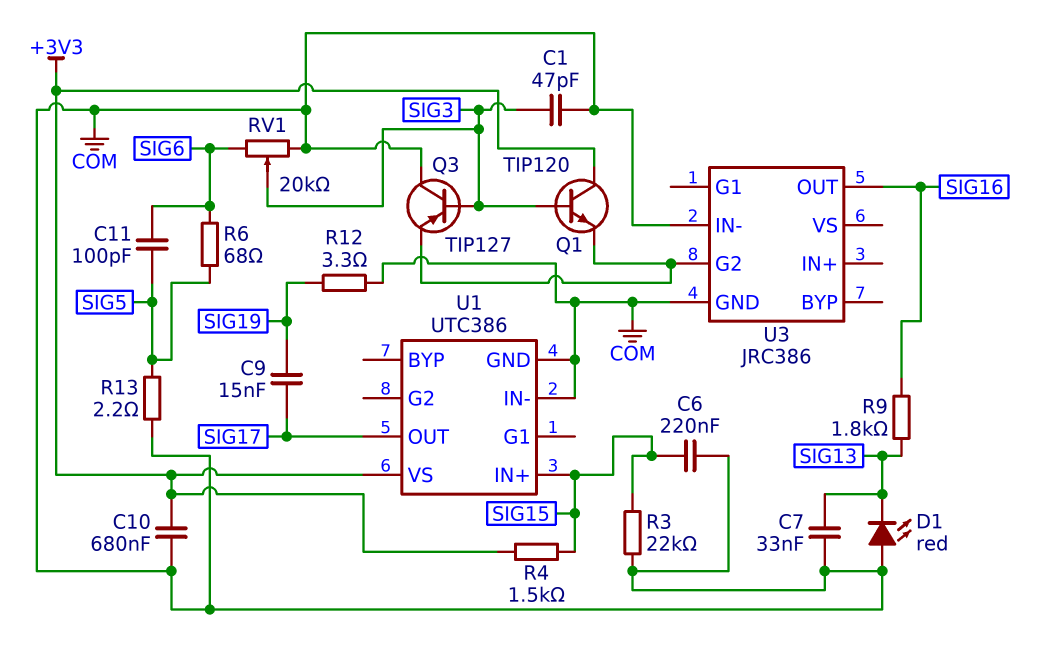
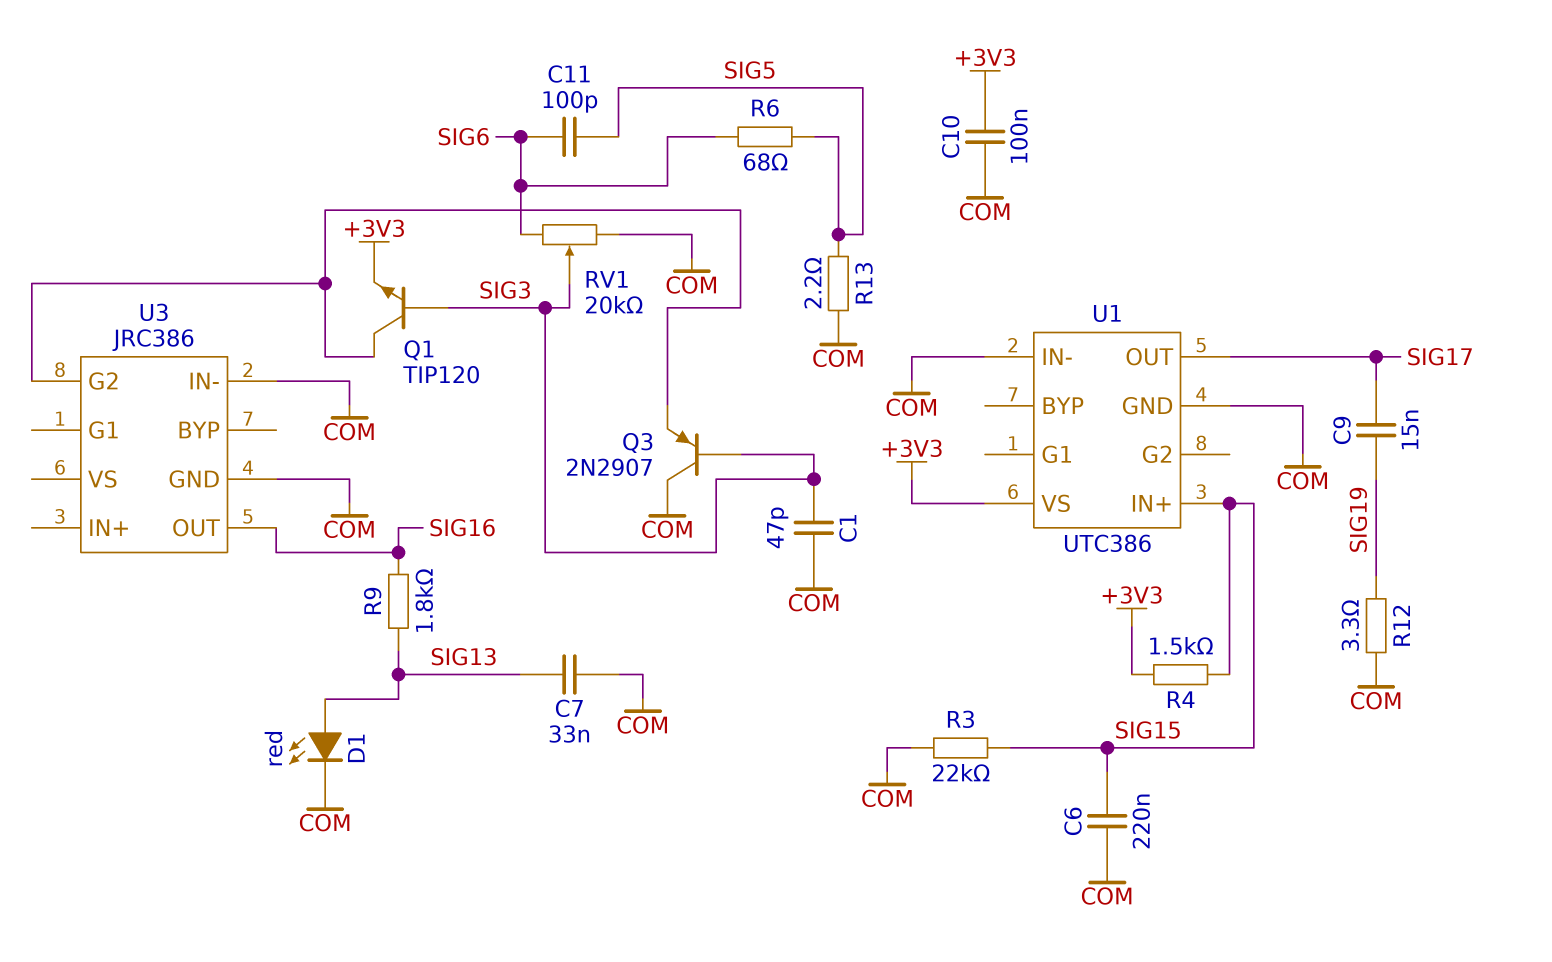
C10: 680nF (+3V3, COM) -> 100nF (+3V3, COM)
D1: LED red (A COM, K SIG13) -> LED red (A SIG13, K COM)
Q1: NPN TIP120 (B SIG3, C +3V3, E U3/G2) -> NPN TIP120 (B SIG3, C U3/G2, E +3V3)
Q3: PNP TIP127 (B SIG3, C COM, E U3/G2) -> PNP 2N2907 (B SIG3, C COM, E U3/G2)

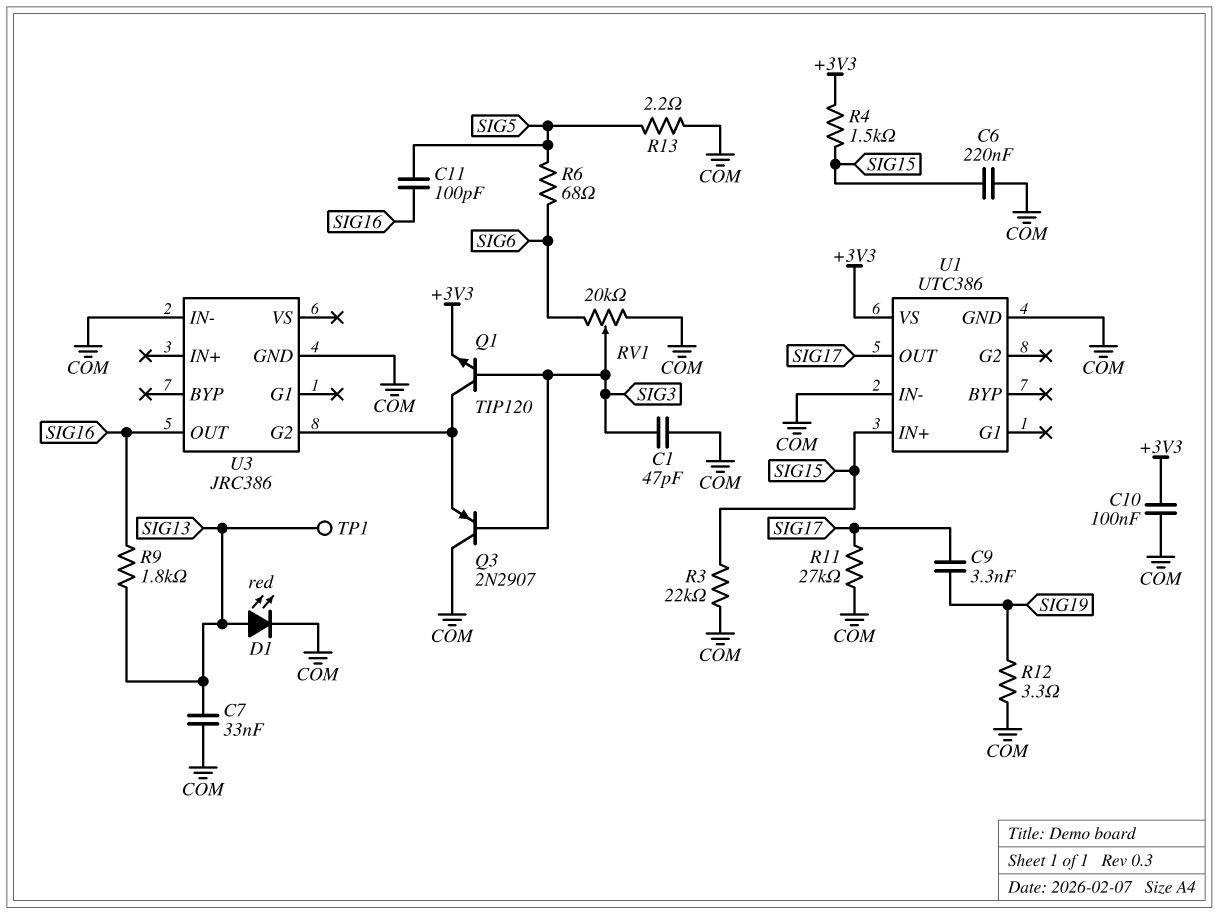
C9: 15nF (SIG17, SIG19) -> 3.3nF (SIG17, SIG19)
C11: 100pF (SIG5, SIG6) -> 100pF (SIG5, SIG16)
R11: none -> 27k (COM, SIG17)
TP1: none -> test point (SIG13)

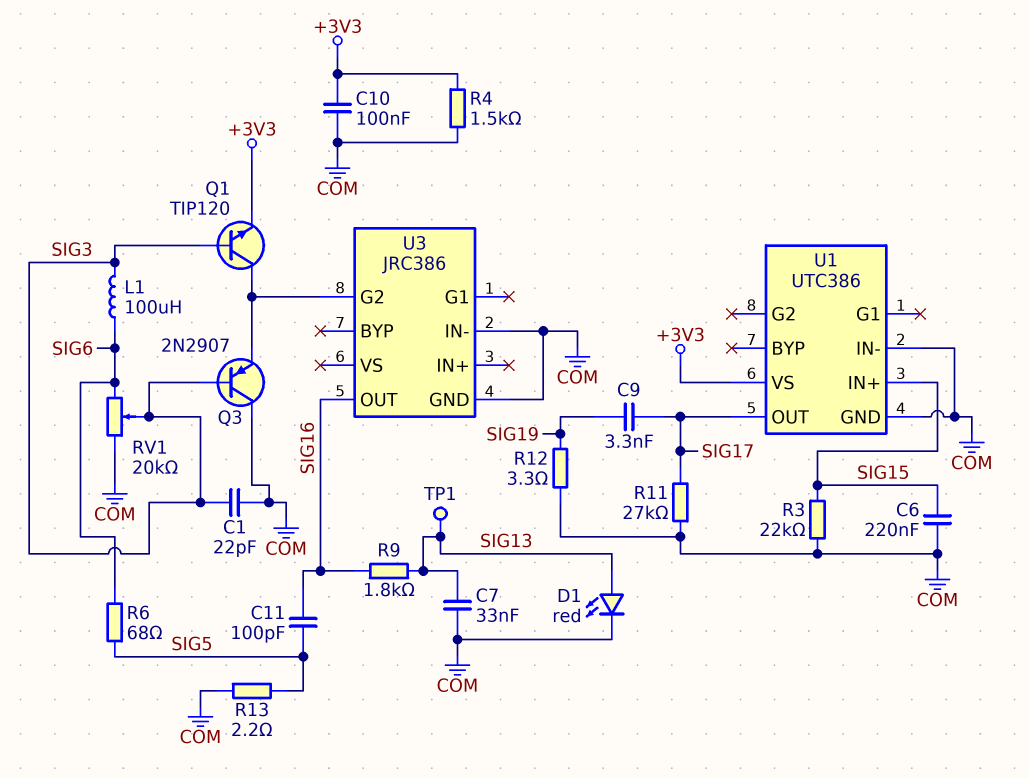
C1: 47pF (COM, SIG3) -> 22pF (COM, SIG3)
L1: none -> 100uH (SIG3, SIG6)
R4: 1.5k (+3V3, SIG15) -> 1.5k (+3V3, COM)

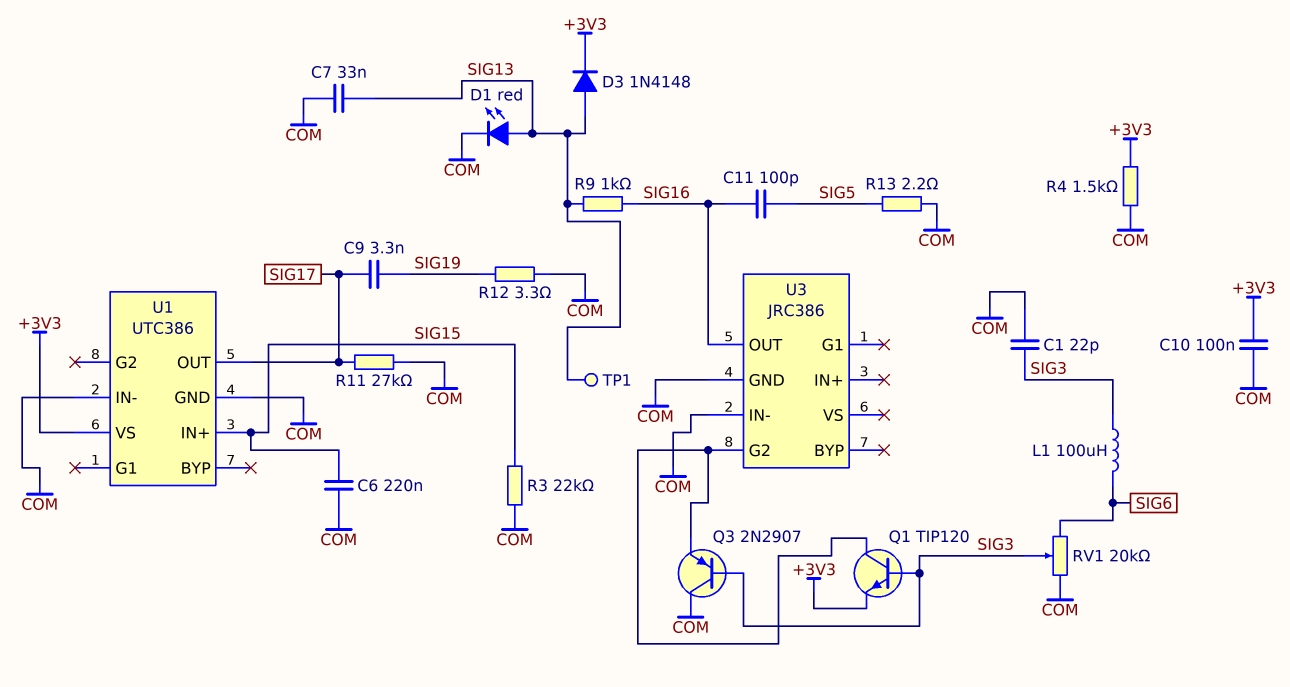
D3: none -> diode 1N4148 (A SIG13, K +3V3)
R6: 68 (SIG5, SIG6) -> none
R9: 1.8k (SIG13, SIG16) -> 1k (SIG13, SIG16)

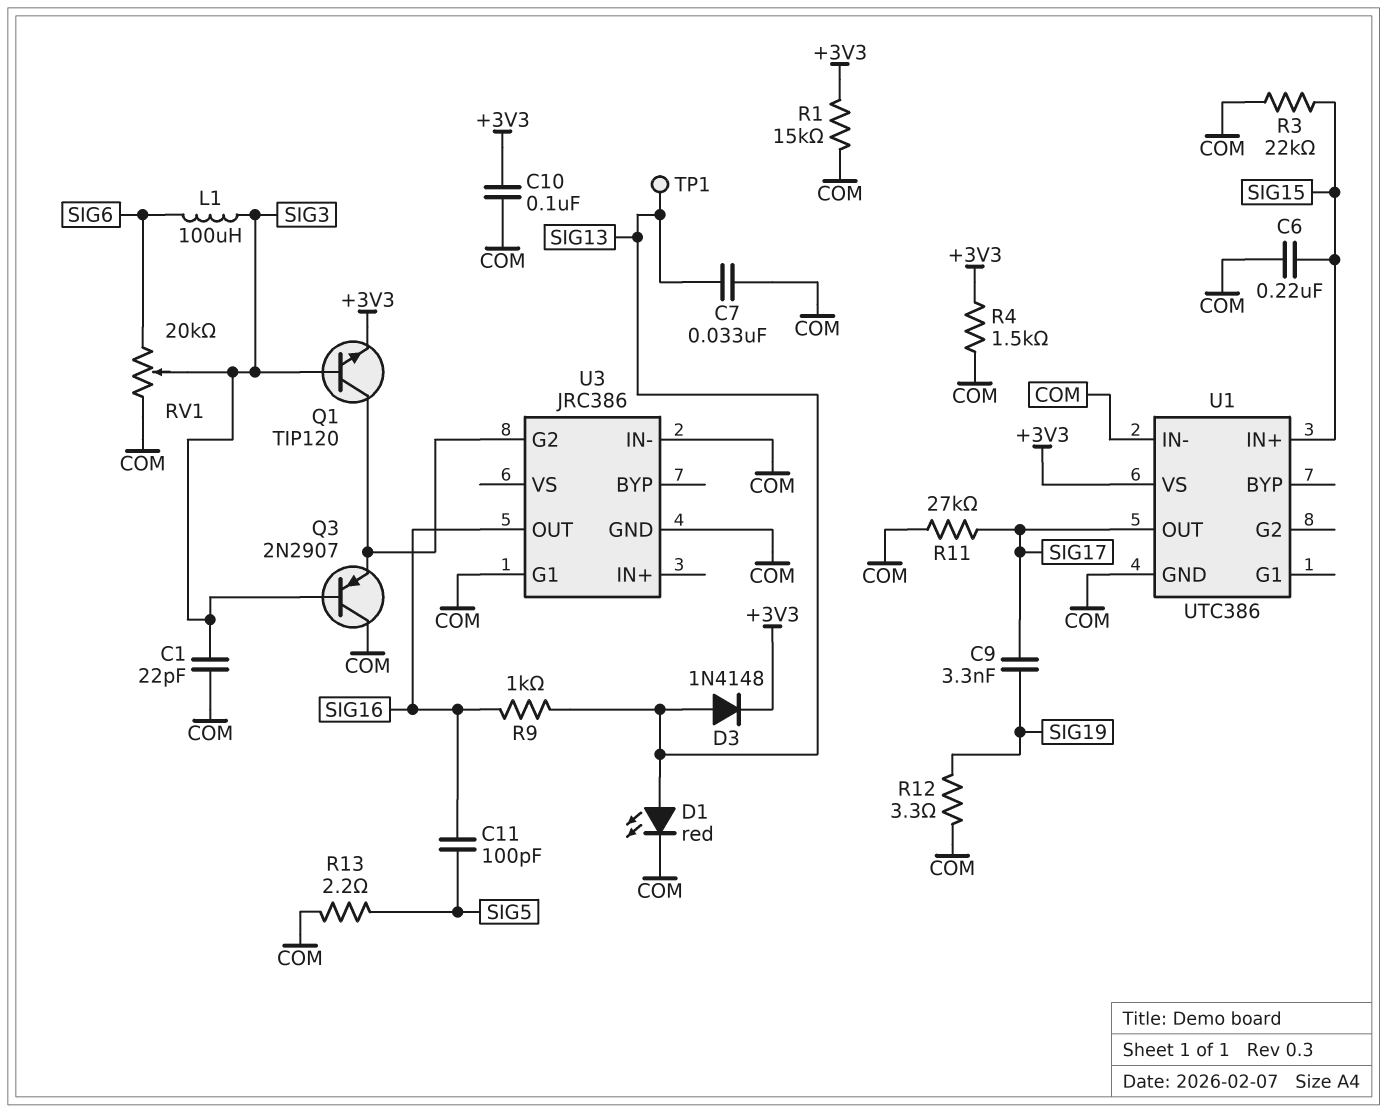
R1: none -> 15k (+3V3, COM)
U3 pin G1: none -> COM

